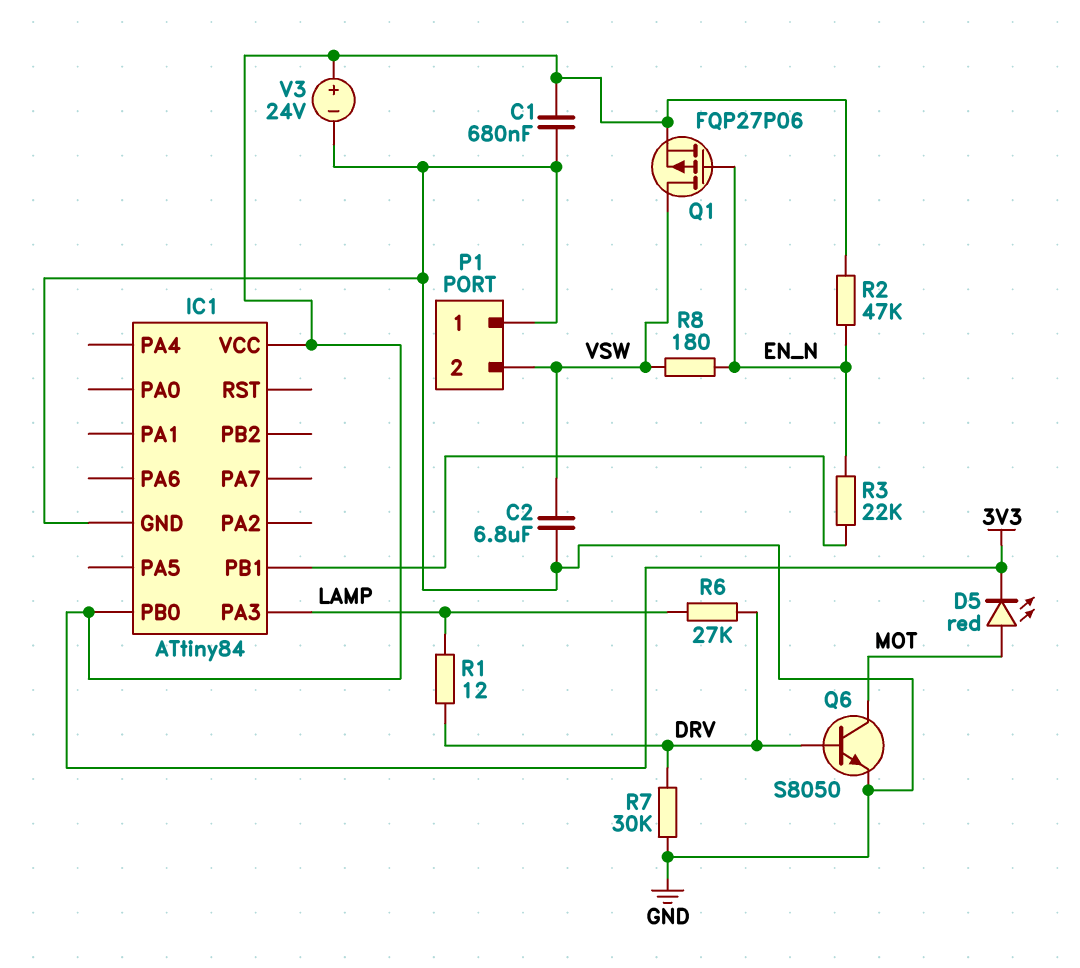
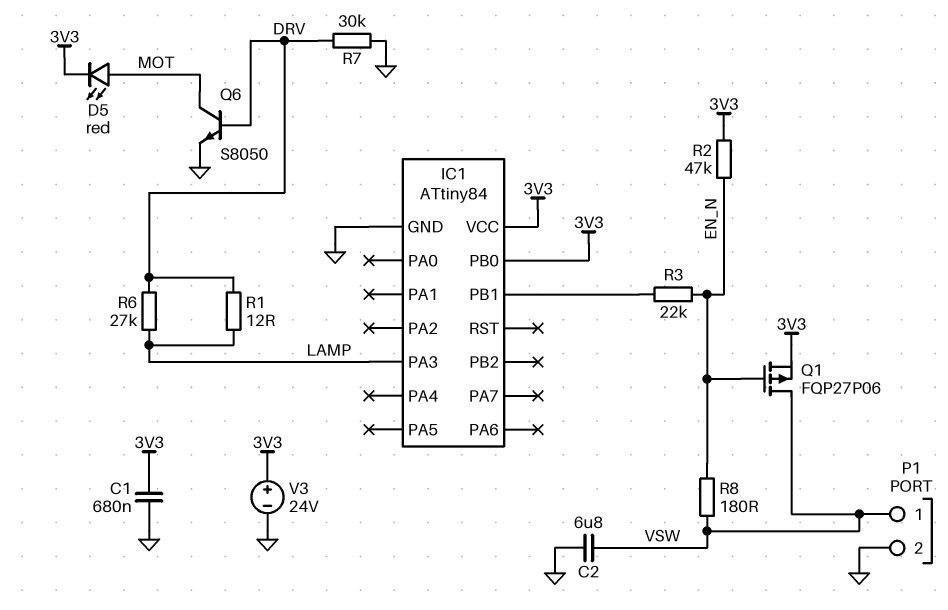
P1 pin 1: GND -> VSW
P1 pin 2: VSW -> GND

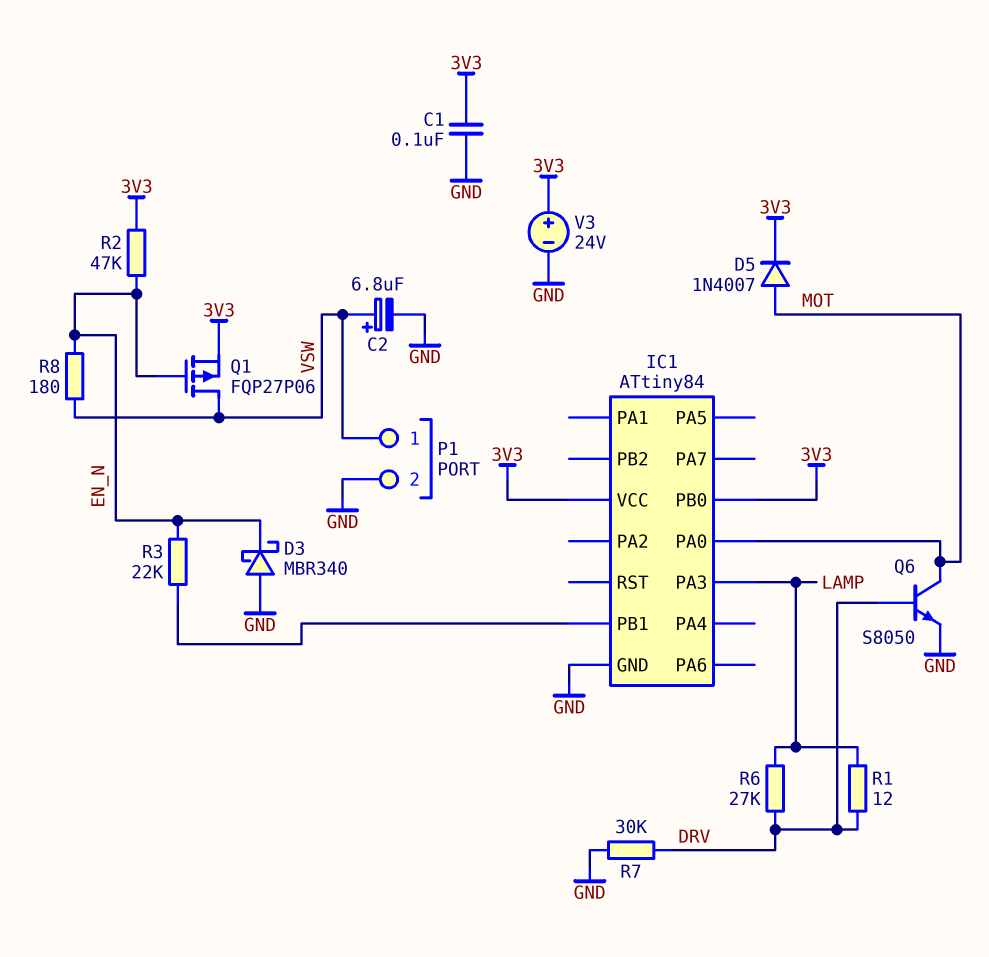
C1: 680nF (3V3, GND) -> 100nF (3V3, GND)
C2: 6.8uF (GND, VSW) -> 6.8uF (plus VSW, minus GND)
D3: none -> schottky MBR340 (A GND, K EN_N)
D5: LED red (A MOT, K 3V3) -> diode 1N4007 (A MOT, K 3V3)
IC1 pin PA0: none -> MOT

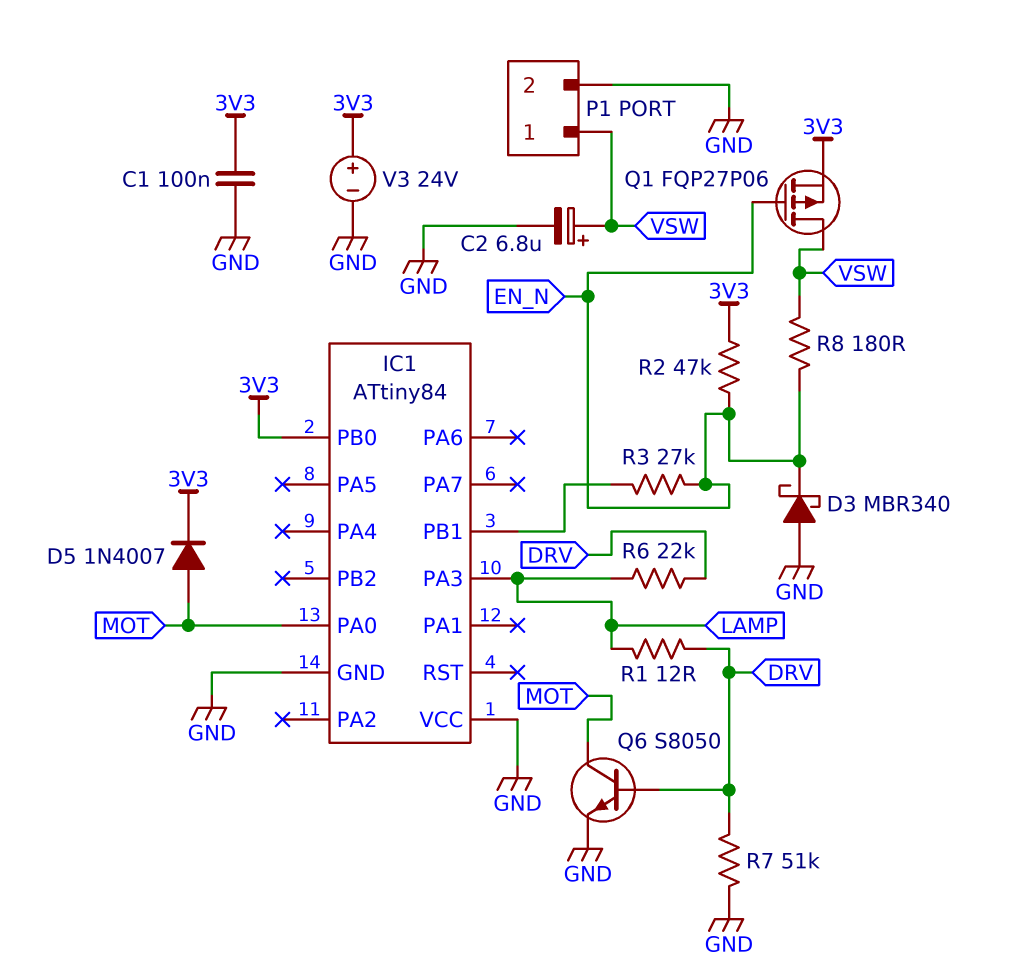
IC1 pin VCC: 3V3 -> GND
R3: 22k (EN_N, IC1/PB1) -> 27k (EN_N, IC1/PB1)
R6: 27k (DRV, LAMP) -> 22k (DRV, LAMP)
R7: 30k (DRV, GND) -> 51k (DRV, GND)

